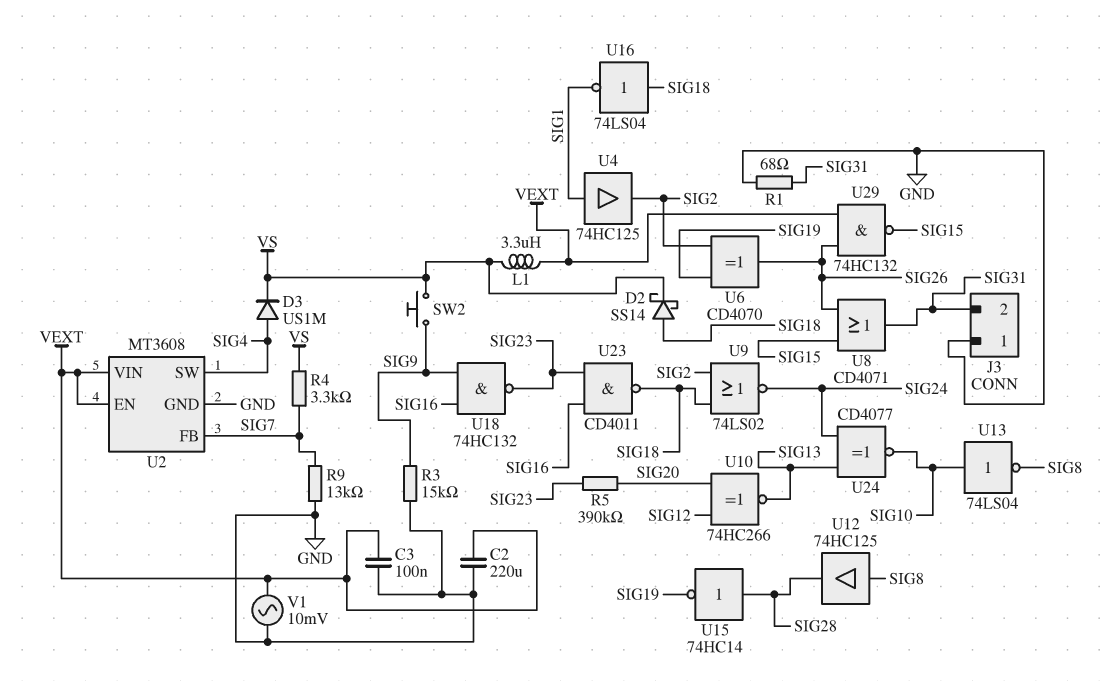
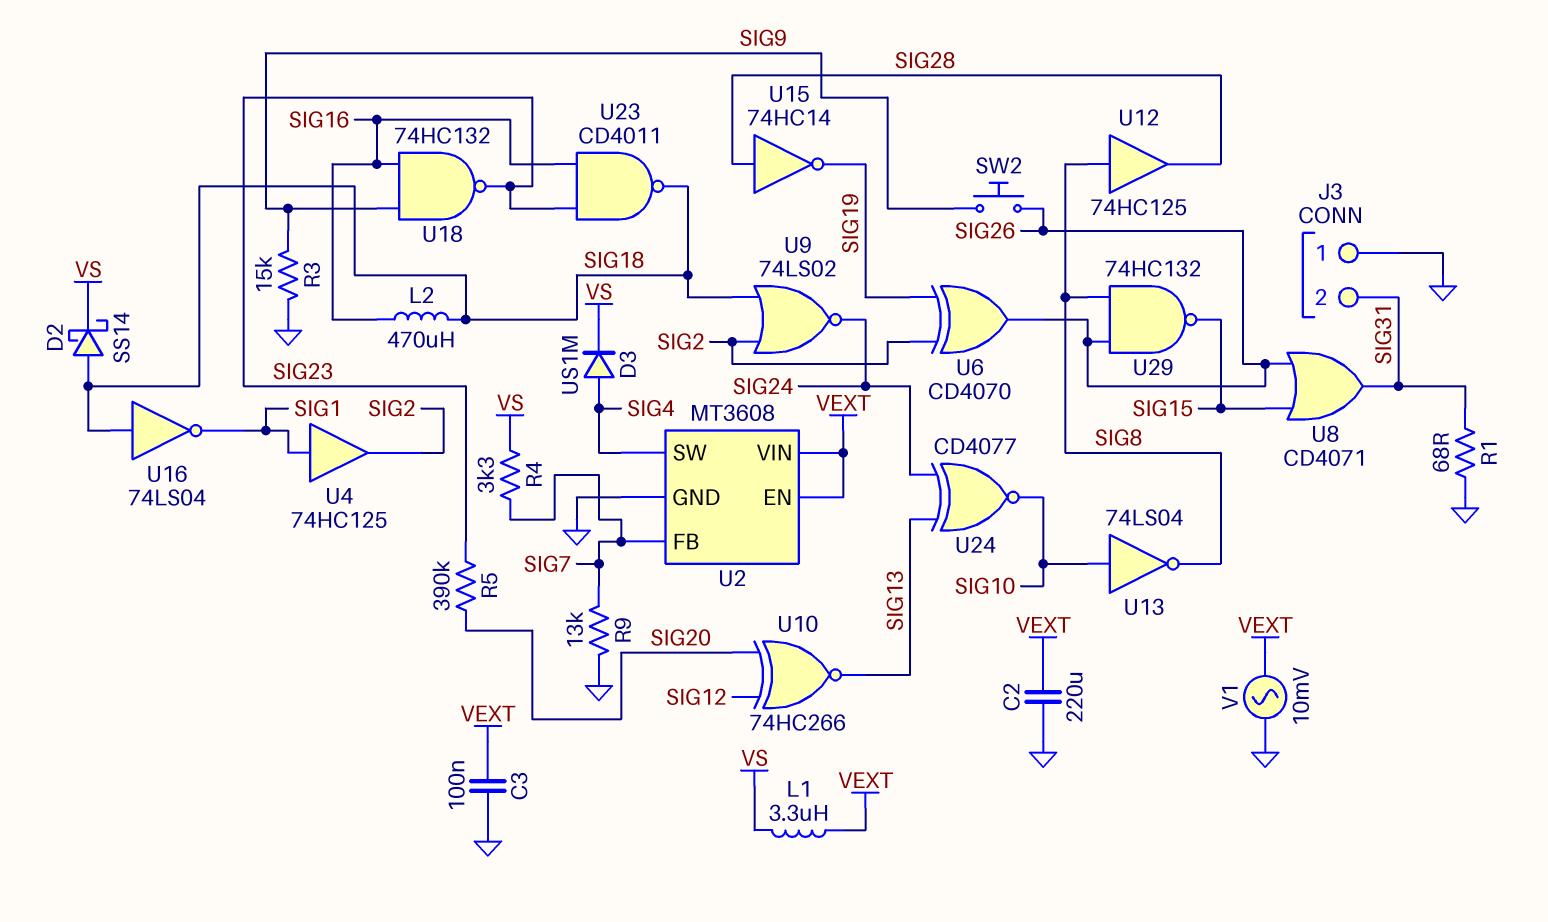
L2: none -> 470uH (SIG16, SIG18)
SW2: button (SIG9, VS) -> button (SIG9, SIG26)
U29: NAND 74HC132 (in SIG26, in VEXT, out SIG15) -> NAND 74HC132 (in SIG8, in SIG26, out SIG15)

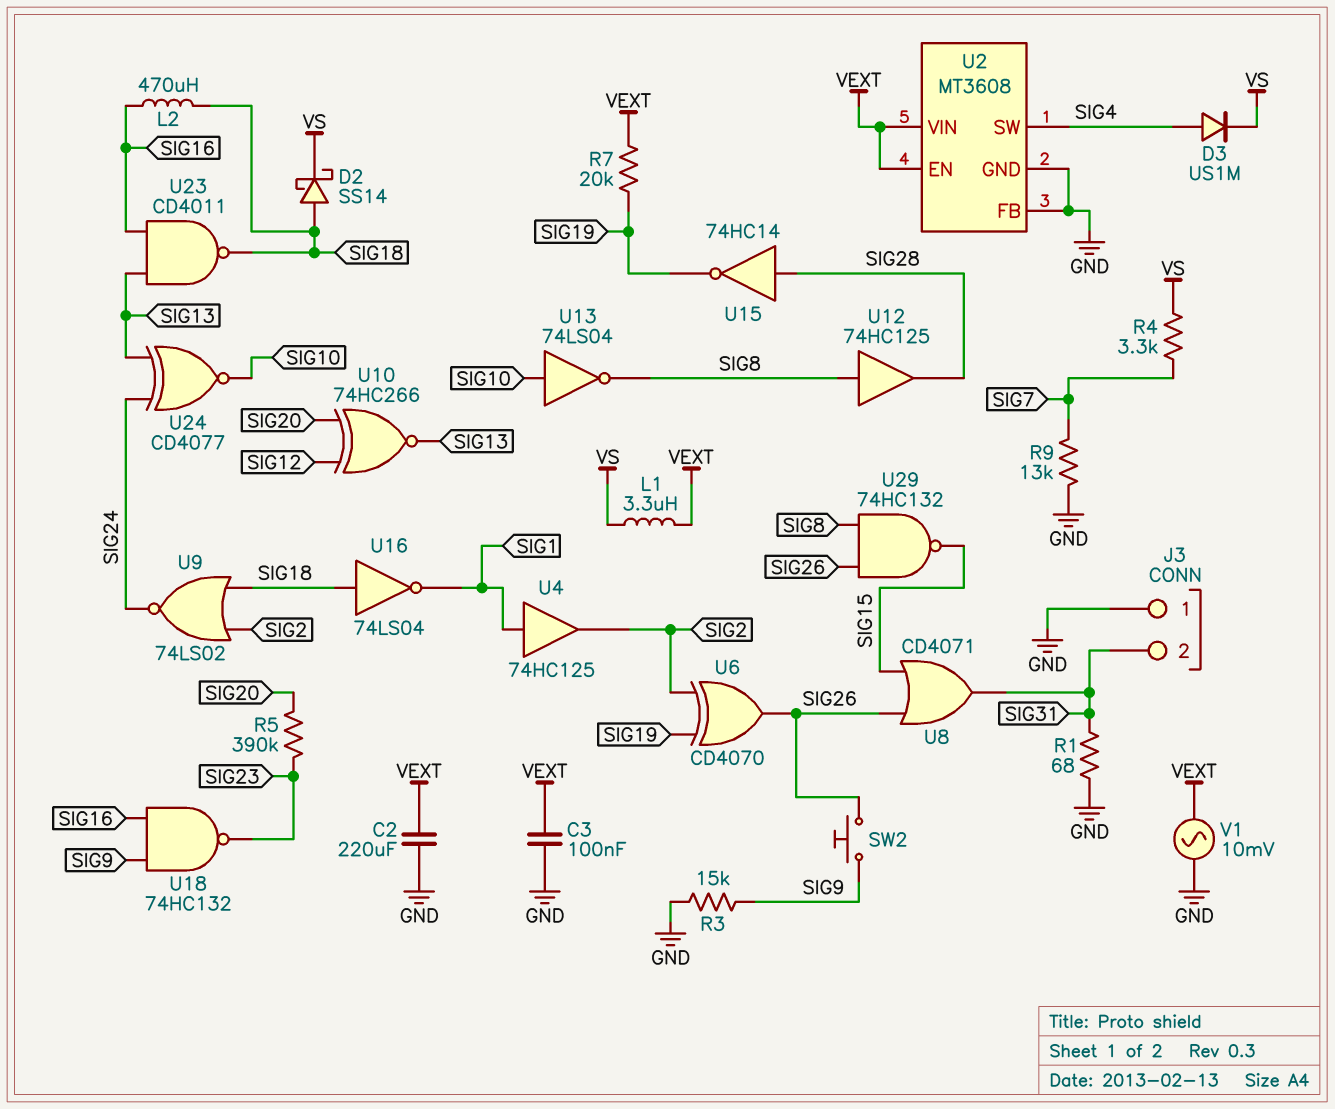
R7: none -> 20k (SIG19, VEXT)
U2 pin FB: SIG7 -> GND
U23: NAND CD4011 (in SIG16, in SIG23, out SIG18) -> NAND CD4011 (in SIG13, in SIG16, out SIG18)

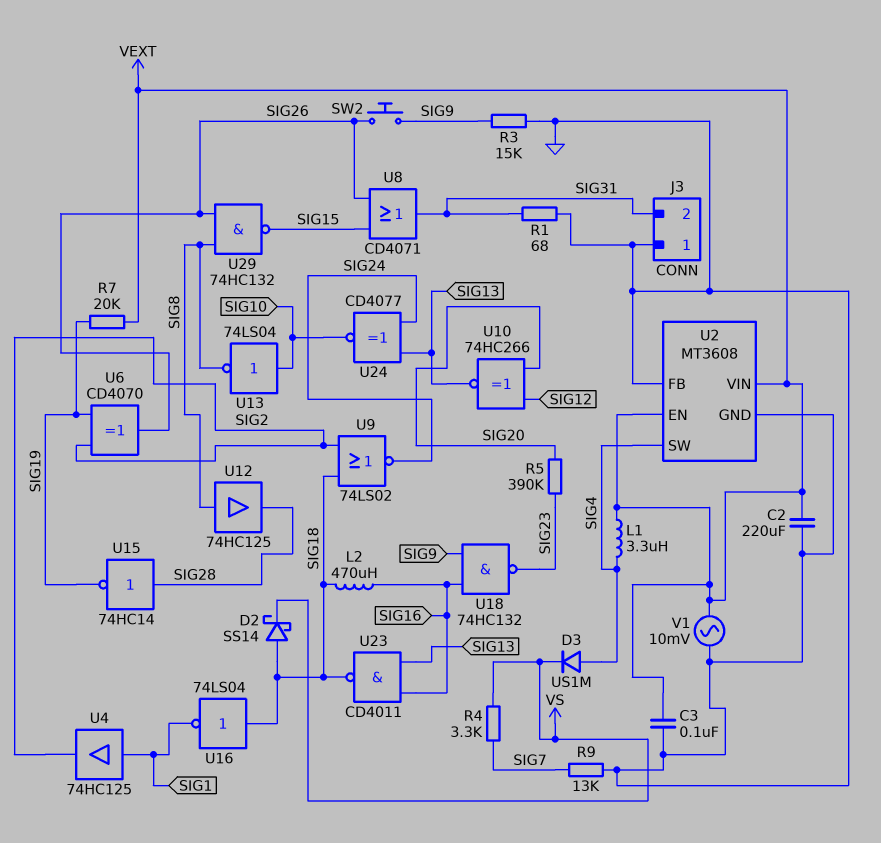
L1: 3.3uH (VEXT, VS) -> 3.3uH (SIG4, VEXT)

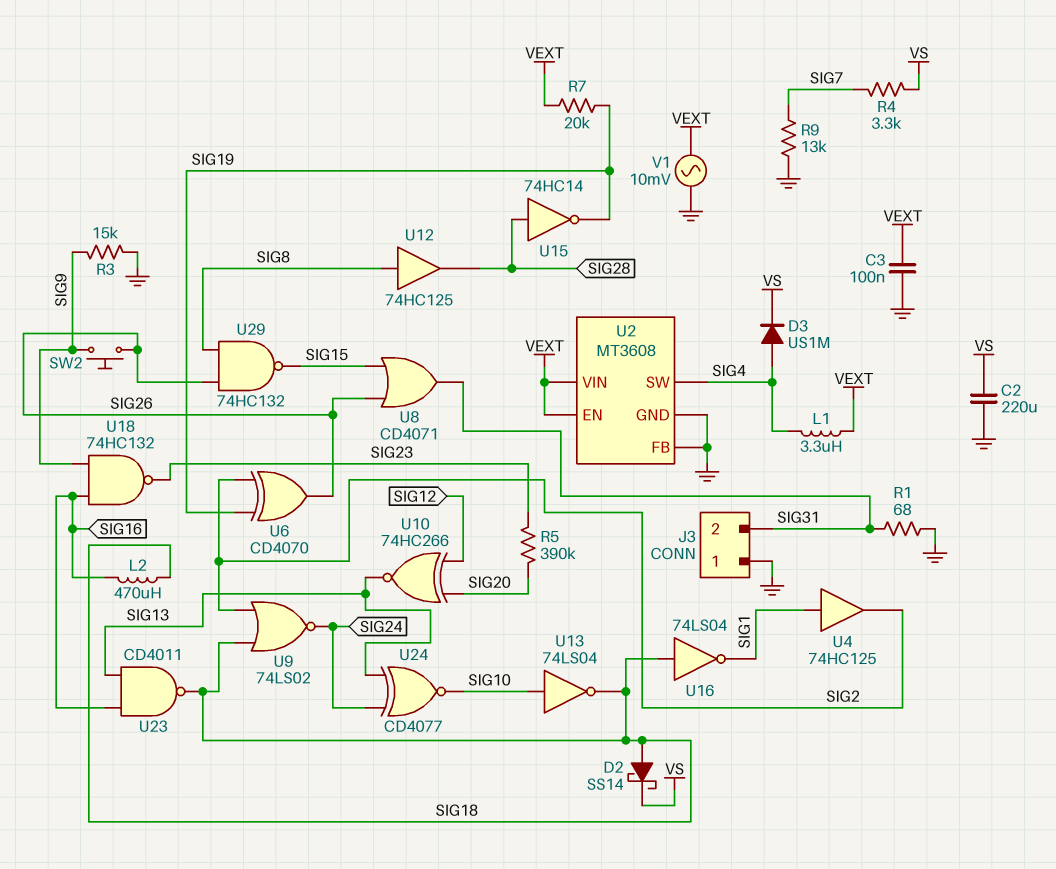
C2: 220uF (GND, VEXT) -> 220uF (GND, VS)
U13: NOT 74LS04 (in SIG10, out SIG8) -> NOT 74LS04 (in SIG10, out SIG18)

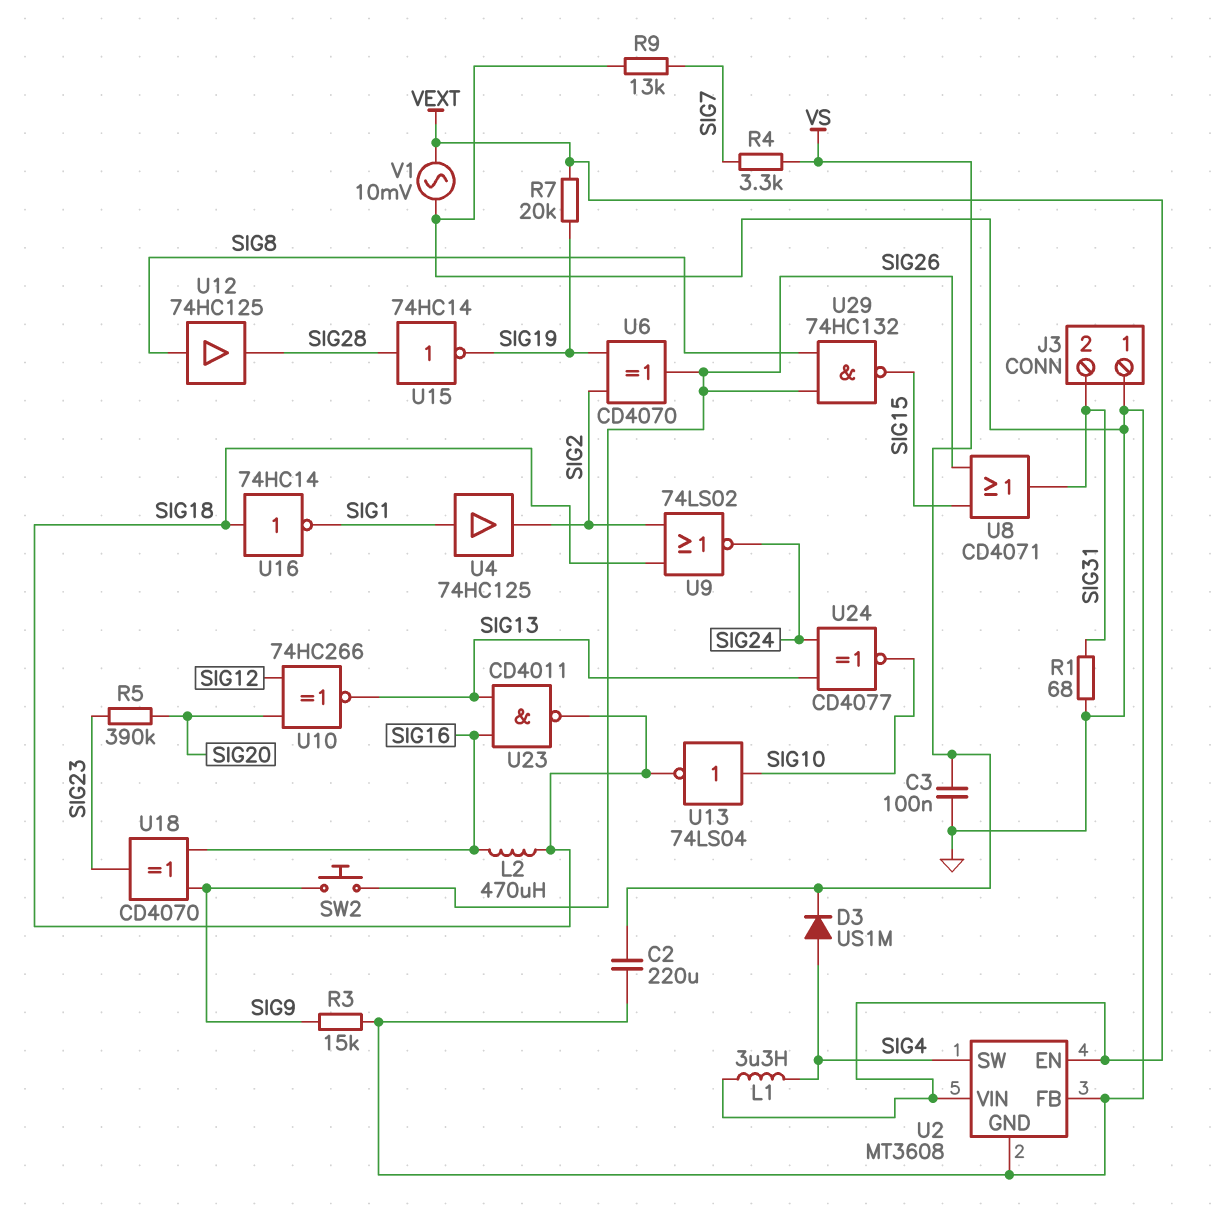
C3: 100nF (GND, VEXT) -> 100nF (GND, VS)
D2: schottky SS14 (A SIG18, K VS) -> none
U16: NOT 74LS04 (in SIG18, out SIG1) -> NOT 74HC14 (in SIG18, out SIG1)
U18: NAND 74HC132 (in SIG9, in SIG16, out SIG23) -> XOR CD4070 (in SIG9, in SIG16, out SIG23)

